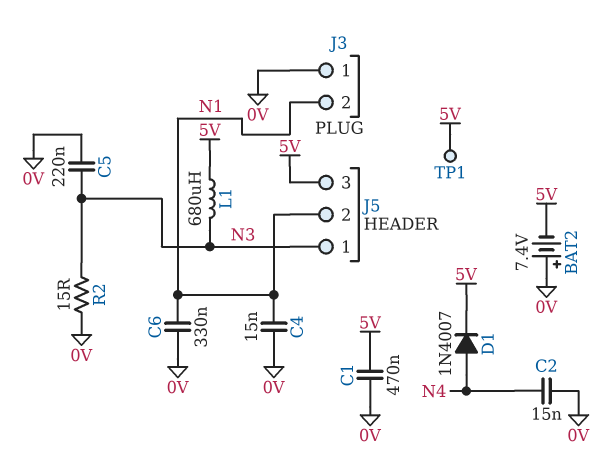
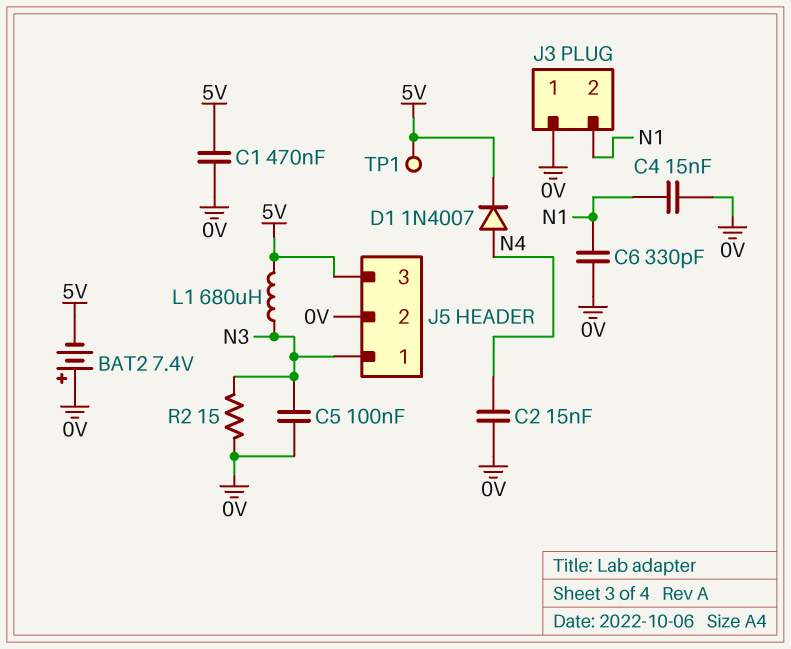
C5: 220nF (0V, N3) -> 100nF (0V, N3)
C6: 330nF (0V, N1) -> 330pF (0V, N1)
J5 pin 2: N1 -> 0V

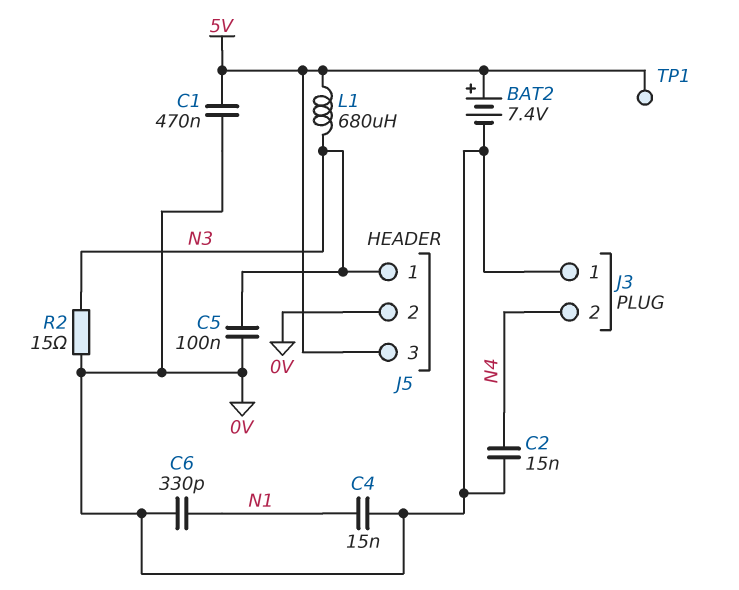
BAT2: 7.4V (plus 0V, minus 5V) -> 7.4V (plus 5V, minus 0V)
D1: diode 1N4007 (A N4, K 5V) -> none
J3 pin 2: N1 -> N4

